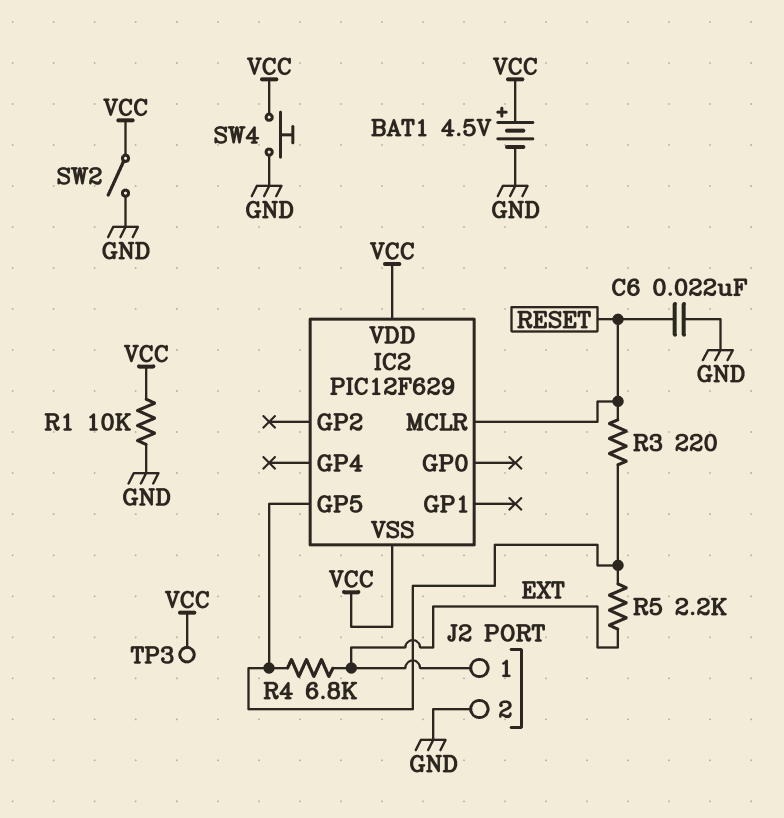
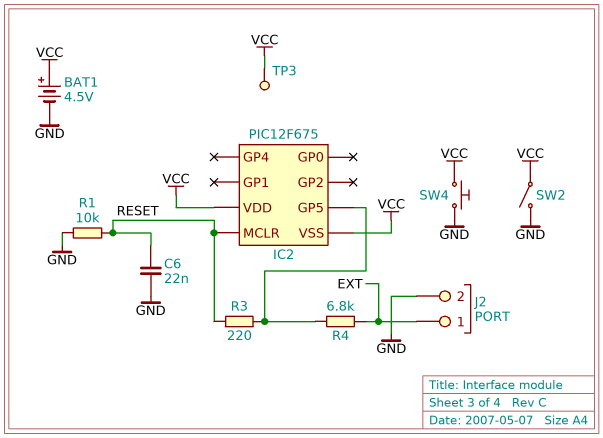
IC2: PIC12F629 -> PIC12F675
R1: 10k (GND, VCC) -> 10k (GND, RESET)
R5: 2.2k (EXT, IC2/GP5) -> none

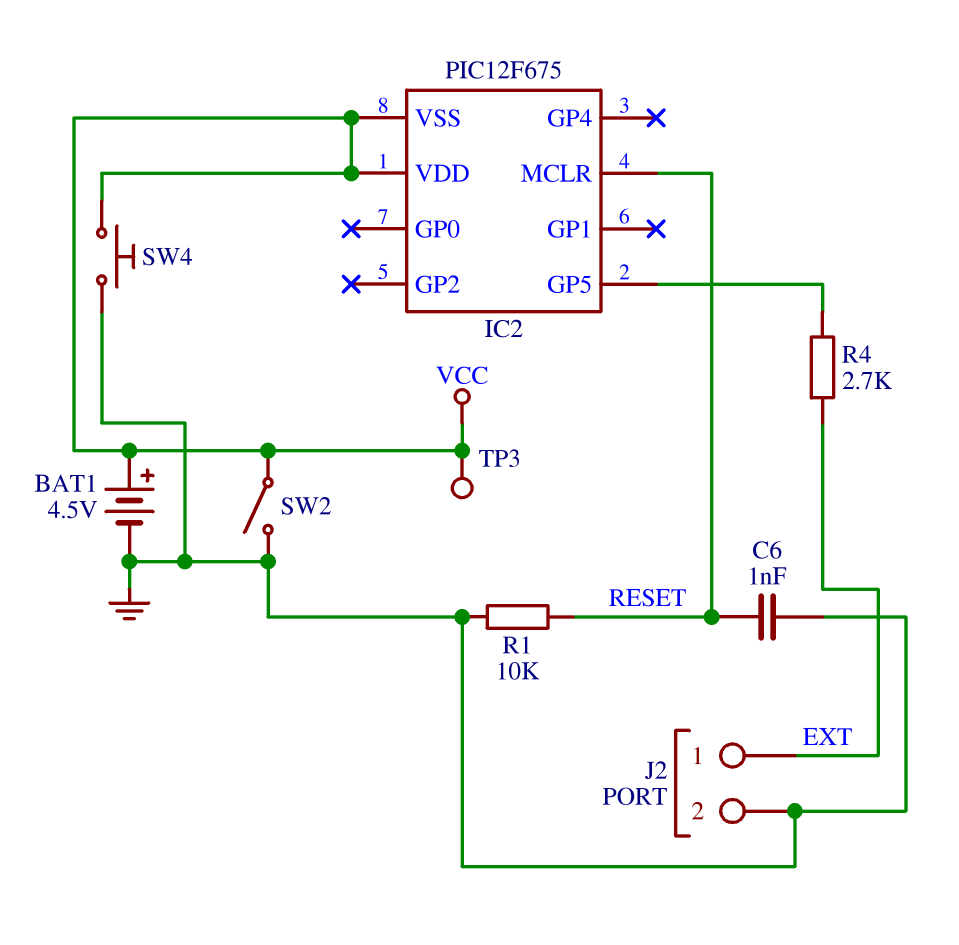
C6: 22nF (GND, RESET) -> 1nF (GND, RESET)
R3: 220 (IC2/GP5, RESET) -> none
R4: 6.8k (EXT, IC2/GP5) -> 2.7k (EXT, IC2/GP5)

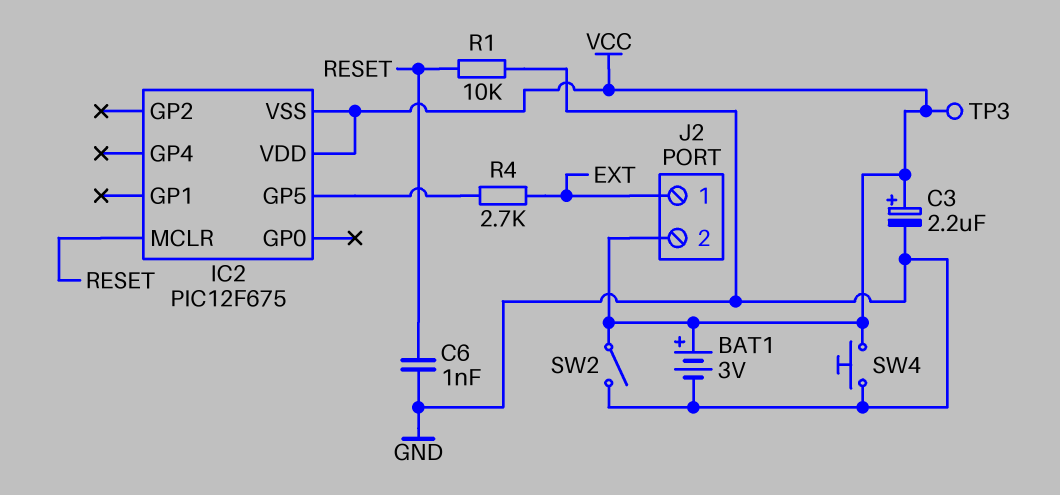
BAT1: 4.5V (plus VCC, minus GND) -> 3V (plus VCC, minus GND)
C3: none -> 2.2uF (plus VCC, minus GND)
J2 pin 2: GND -> VCC

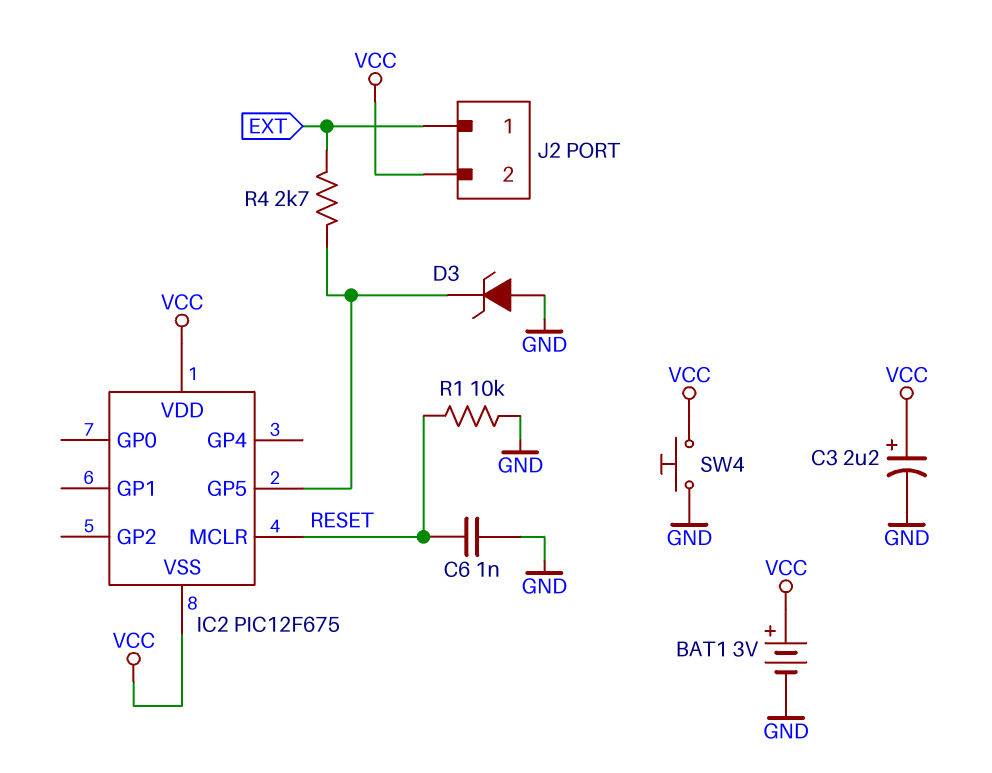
D3: none -> zener (A GND, K IC2/GP5)
SW2: switch (GND, VCC) -> none
TP3: test point (VCC) -> none

